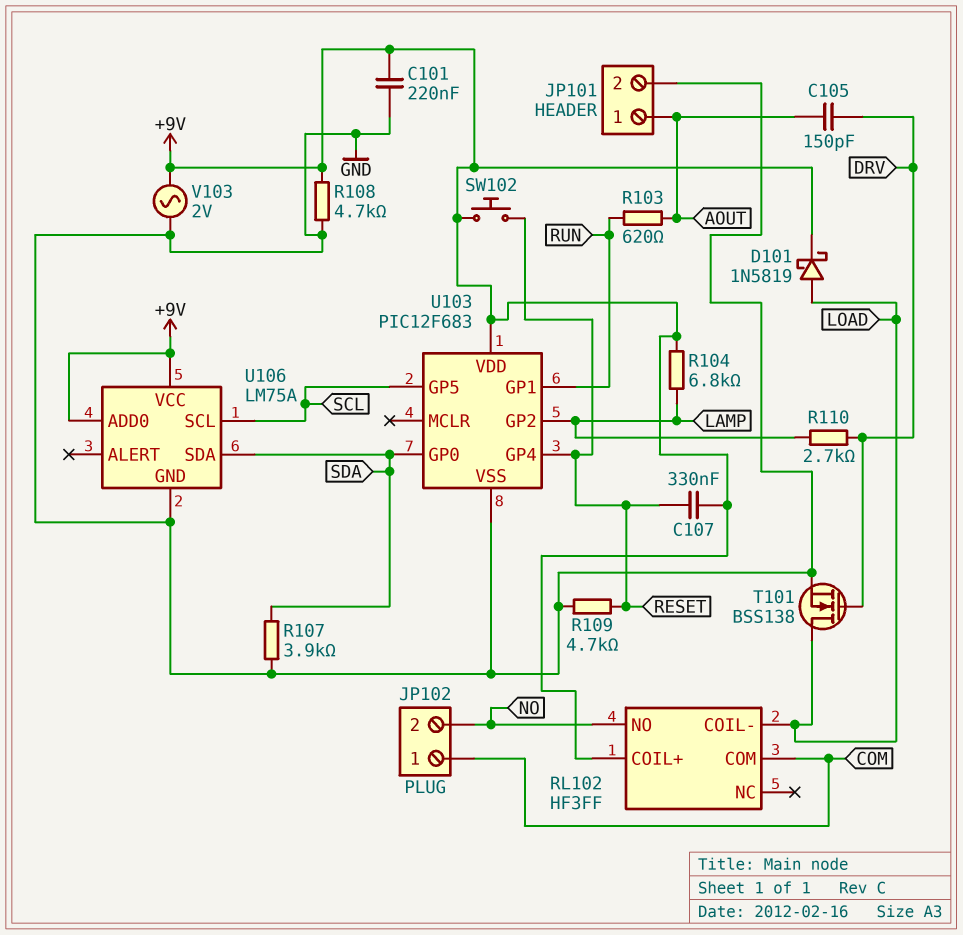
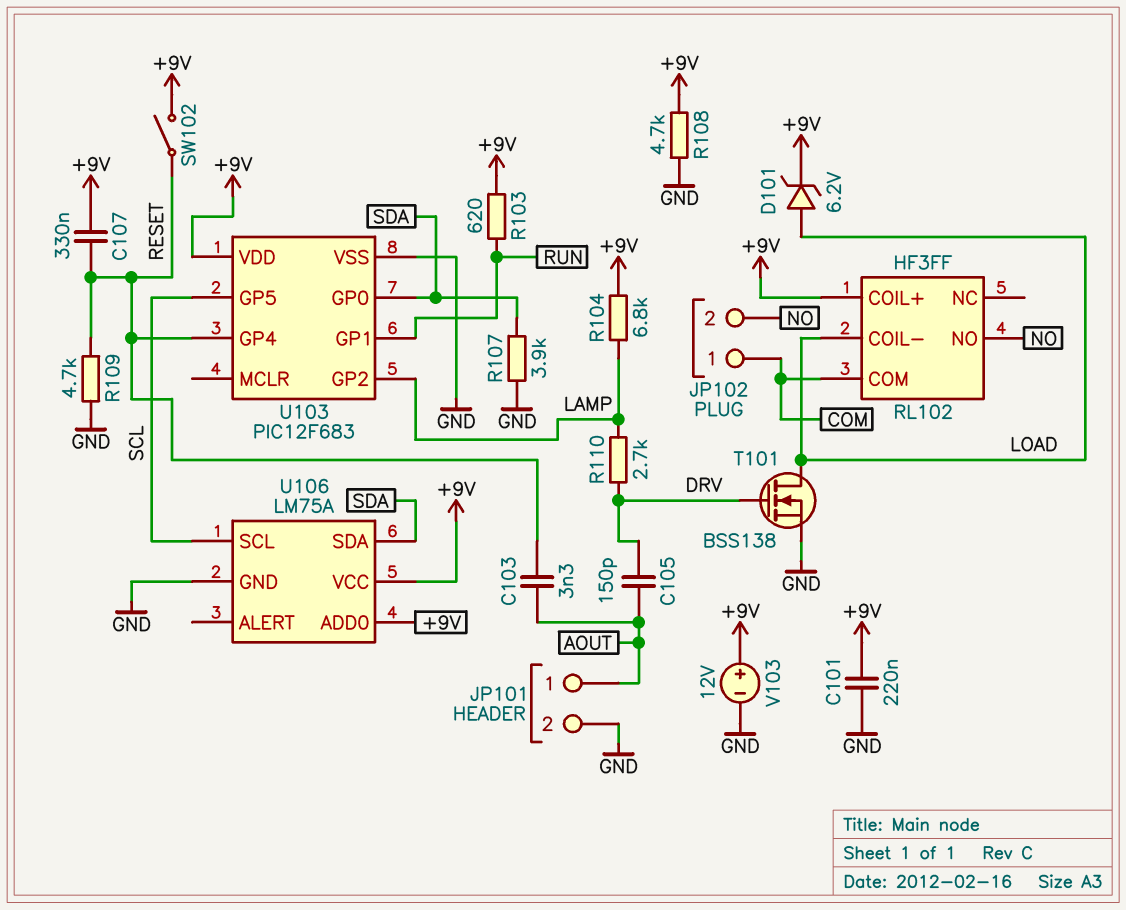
C103: none -> 3.3nF (AOUT, RESET)
D101: schottky 1N5819 (A LOAD, K +9V) -> zener 6.2V (A LOAD, K +9V)
R103: 620 (AOUT, RUN) -> 620 (+9V, RUN)
SW102: button (+9V, RESET) -> switch (+9V, RESET)
V103: AC 2V (+9V, GND) -> 12V (plus +9V, minus GND)

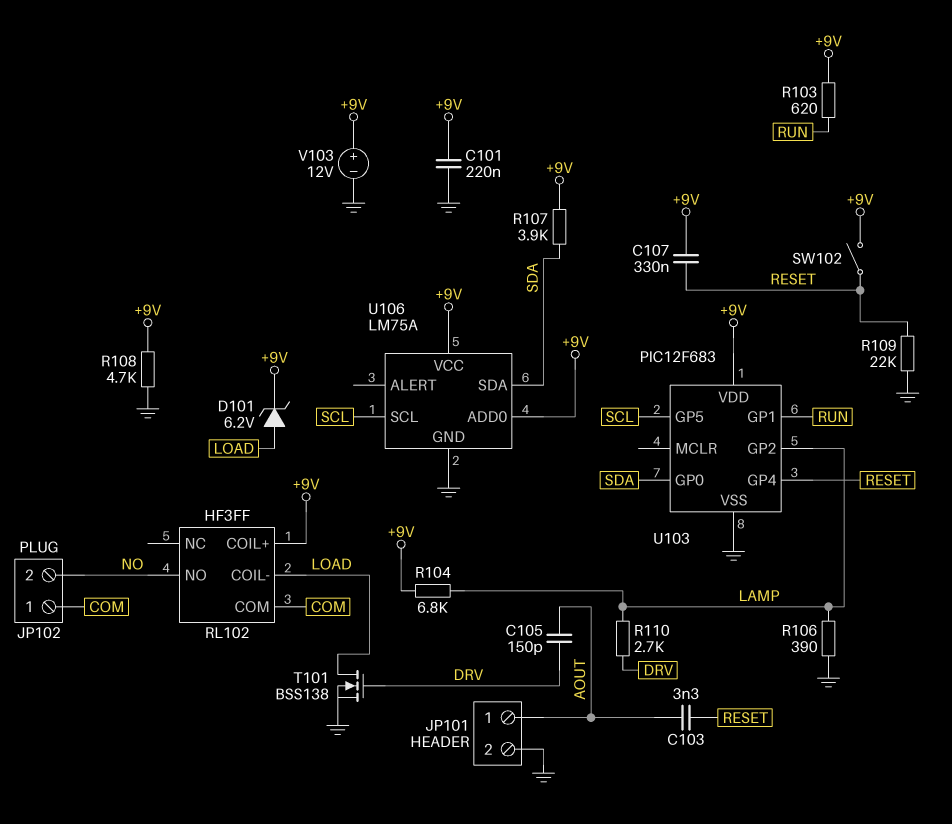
R106: none -> 390 (GND, LAMP)
R107: 3.9k (GND, SDA) -> 3.9k (+9V, SDA)
R109: 4.7k (GND, RESET) -> 22k (GND, RESET)

